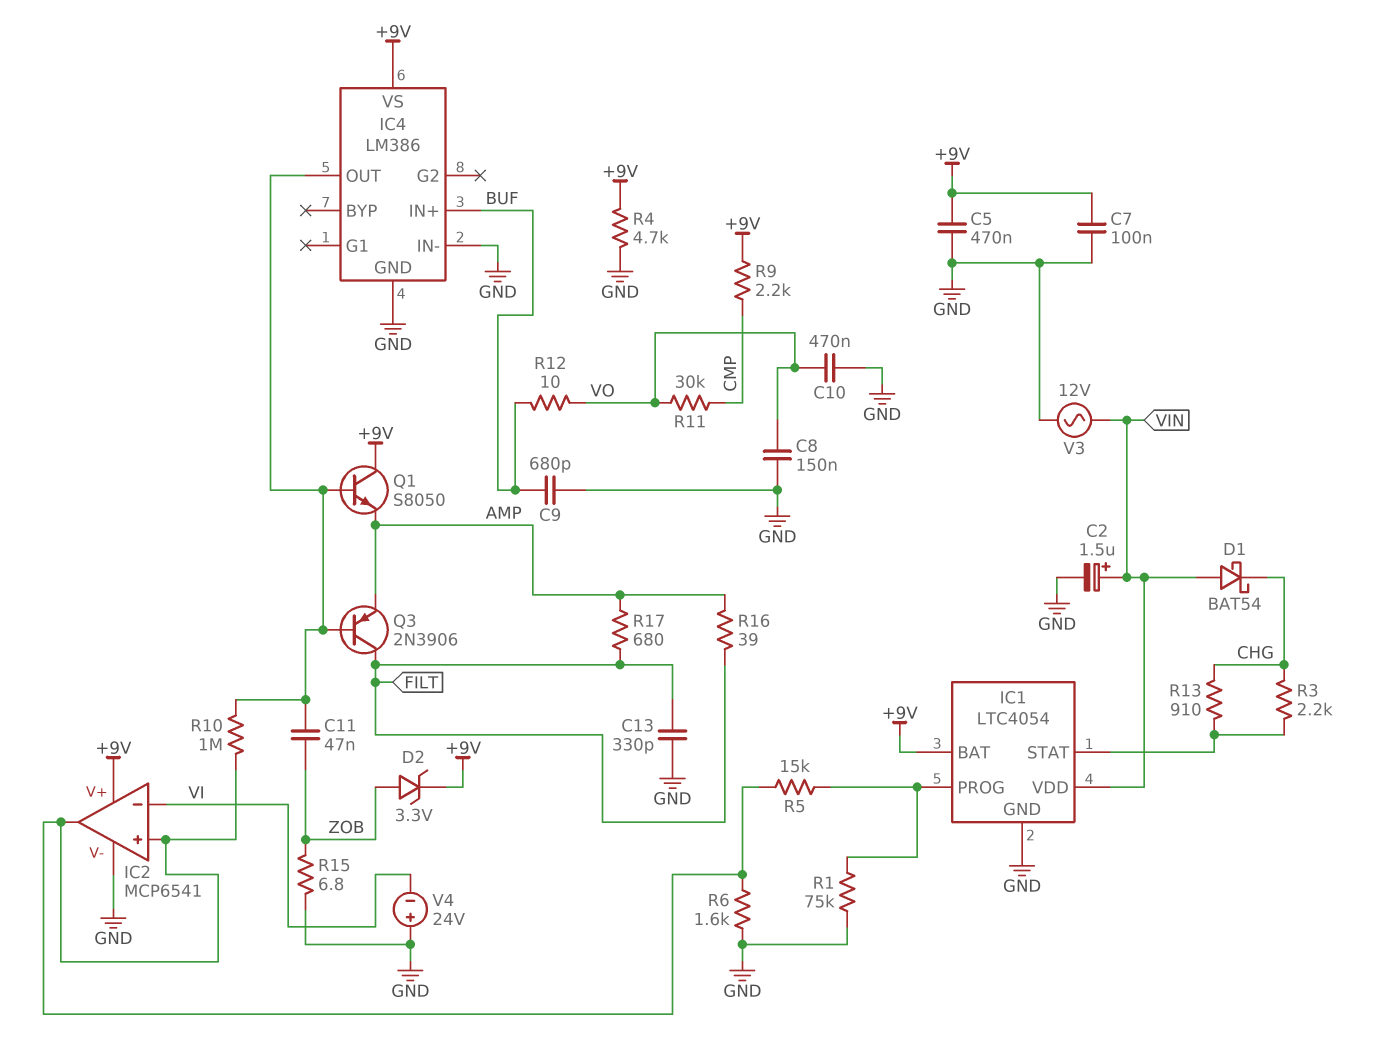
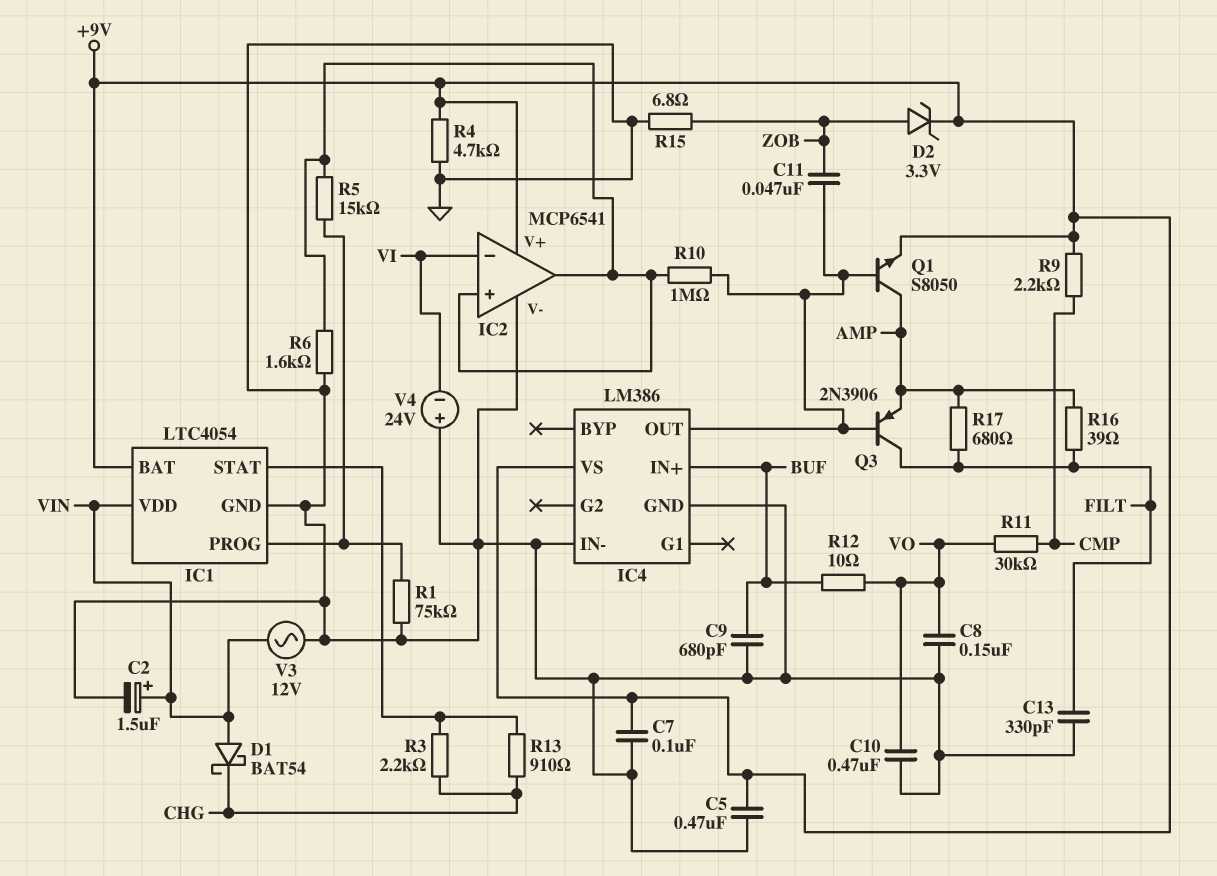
Q1: NPN S8050 (B IC4/OUT, C +9V, E AMP) -> NPN S8050 (B IC4/OUT, C AMP, E +9V)

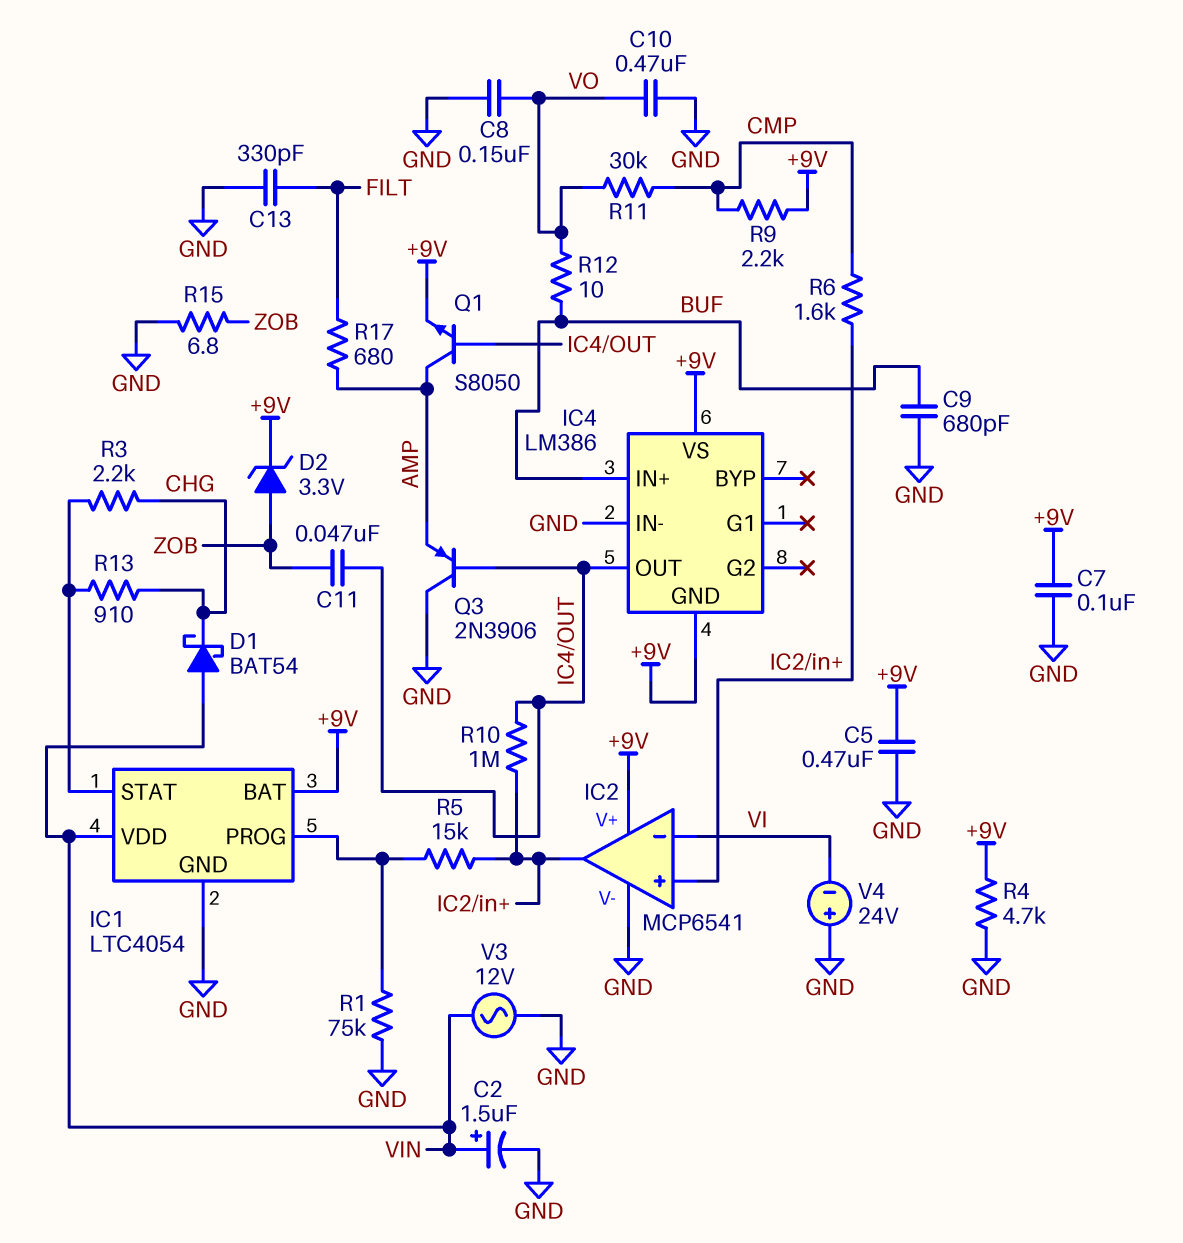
IC4 pin GND: GND -> +9V
Q3: PNP 2N3906 (B IC4/OUT, C FILT, E AMP) -> PNP 2N3906 (B IC4/OUT, C GND, E AMP)
R6: 1.6k (GND, IC2/in+) -> 1.6k (CMP, IC2/in+)
R16: 39 (AMP, FILT) -> none

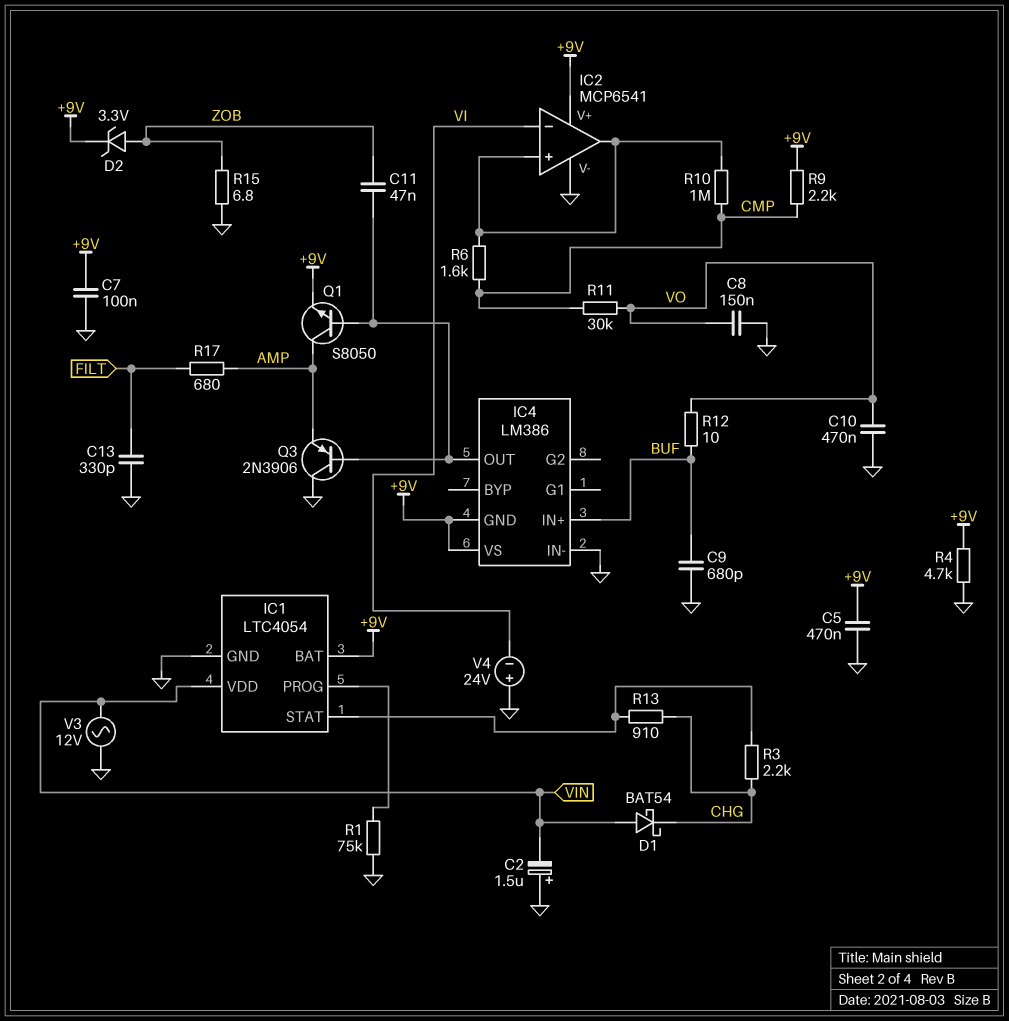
C2: 1.5uF (plus VIN, minus GND) -> 1.5uF (plus GND, minus VIN)
R5: 15k (IC1/PROG, IC2/in+) -> none
R10: 1M (IC2/in+, IC4/OUT) -> 1M (CMP, IC2/in+)

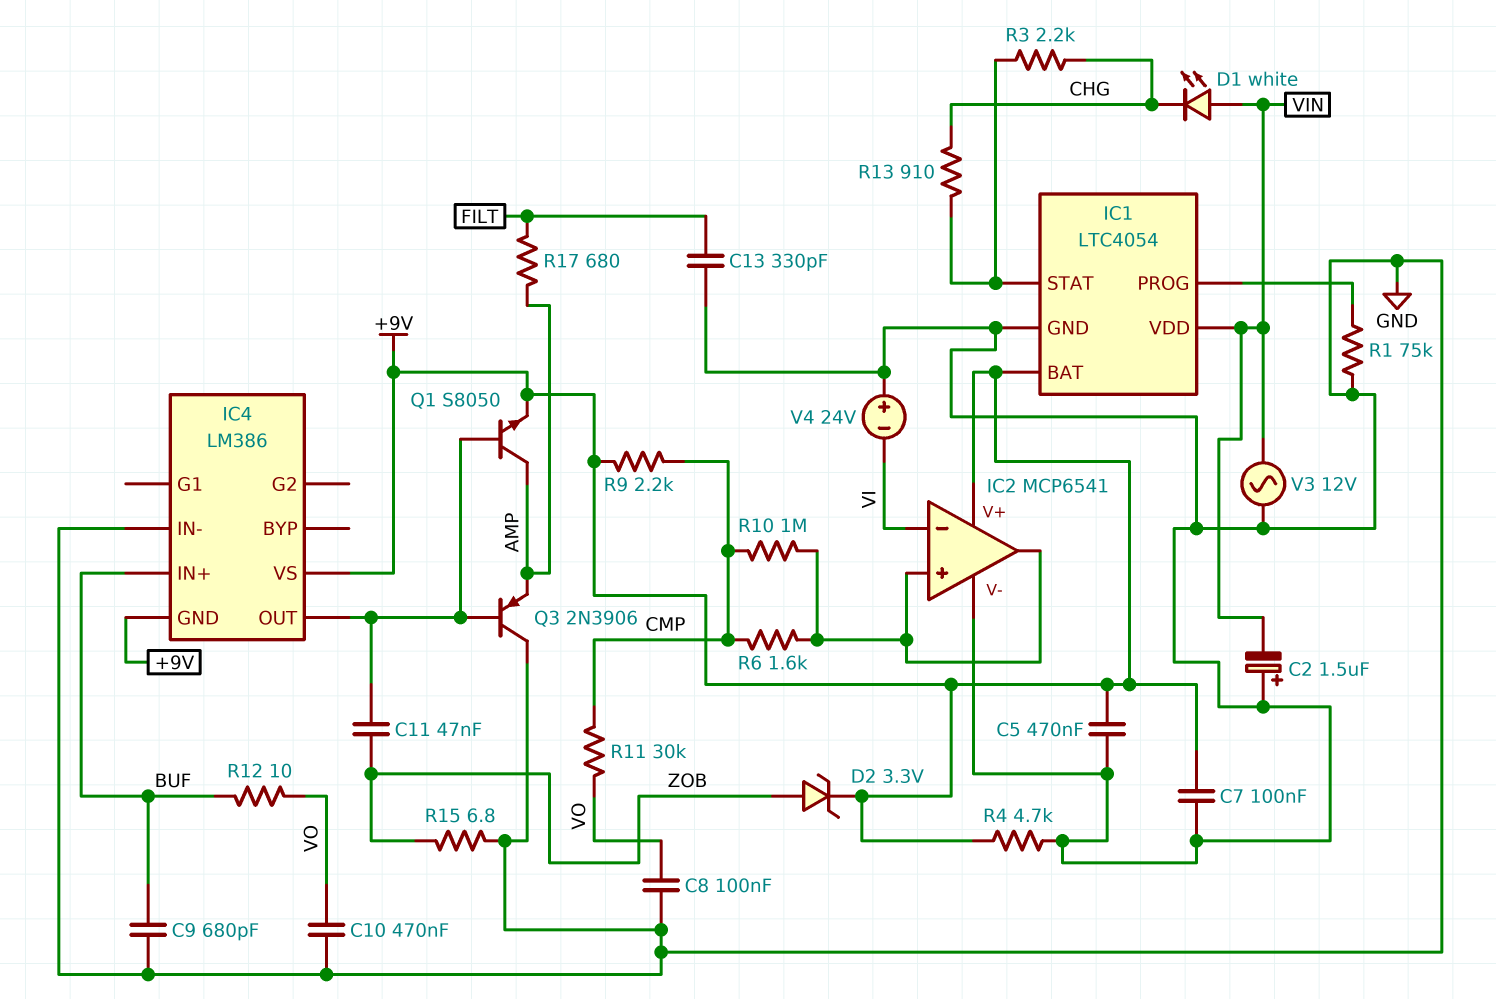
C8: 150nF (GND, VO) -> 100nF (GND, VO)
D1: schottky BAT54 (A VIN, K CHG) -> LED white (A VIN, K CHG)

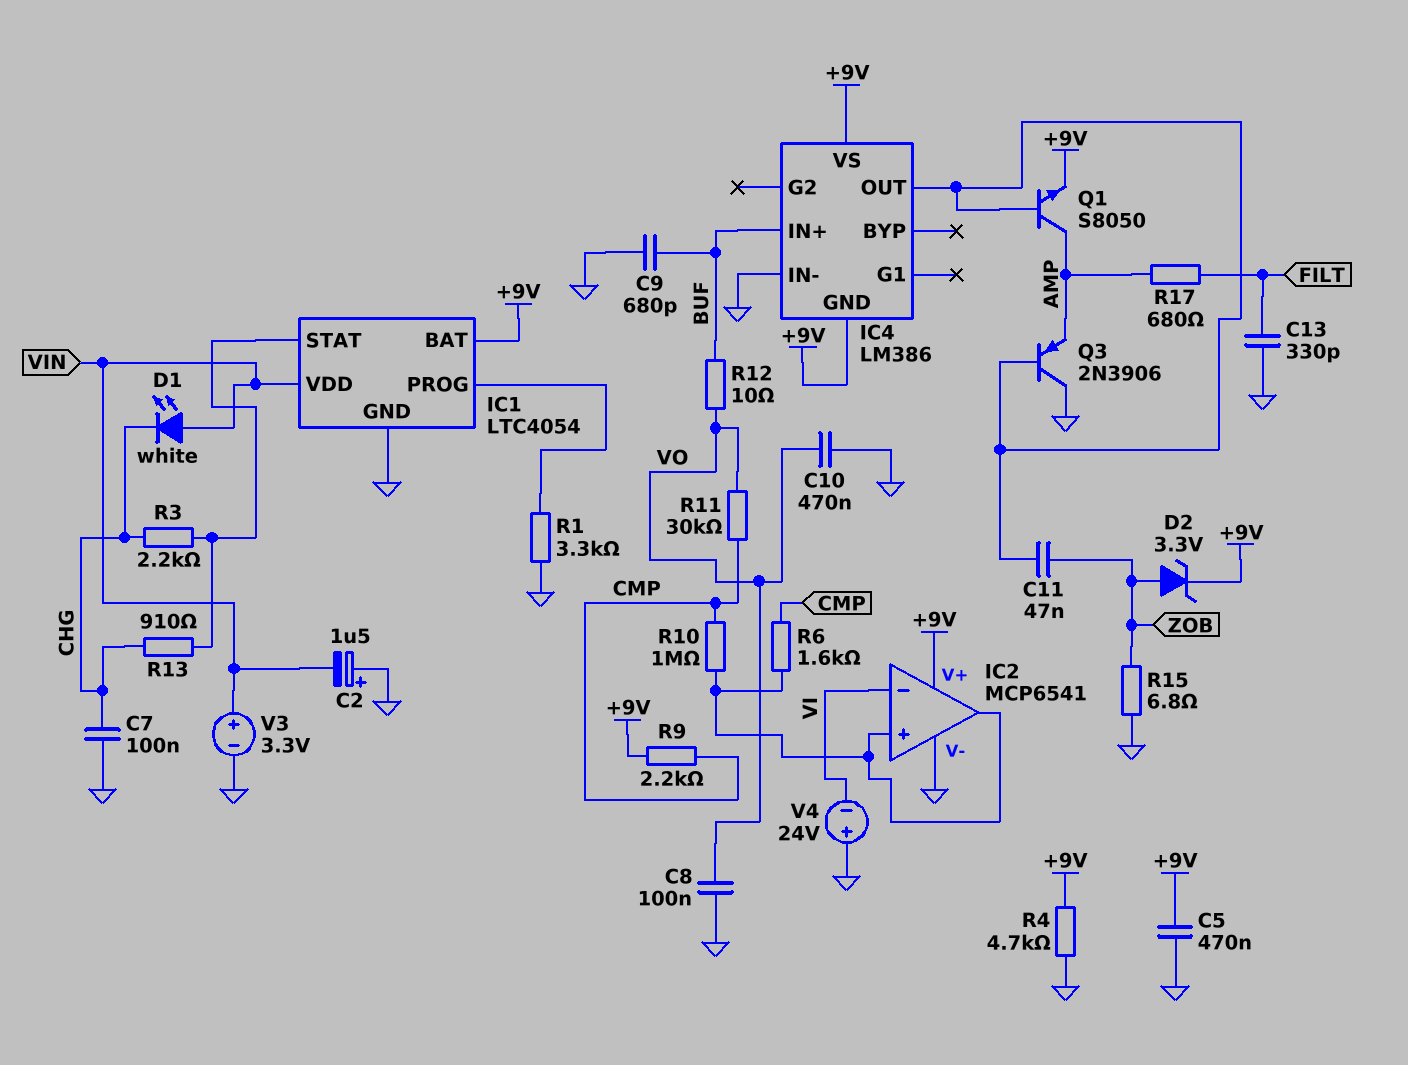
C7: 100nF (+9V, GND) -> 100nF (CHG, GND)
R1: 75k (GND, IC1/PROG) -> 3.3k (GND, IC1/PROG)
V3: AC 12V (GND, VIN) -> 3.3V (plus VIN, minus GND)

